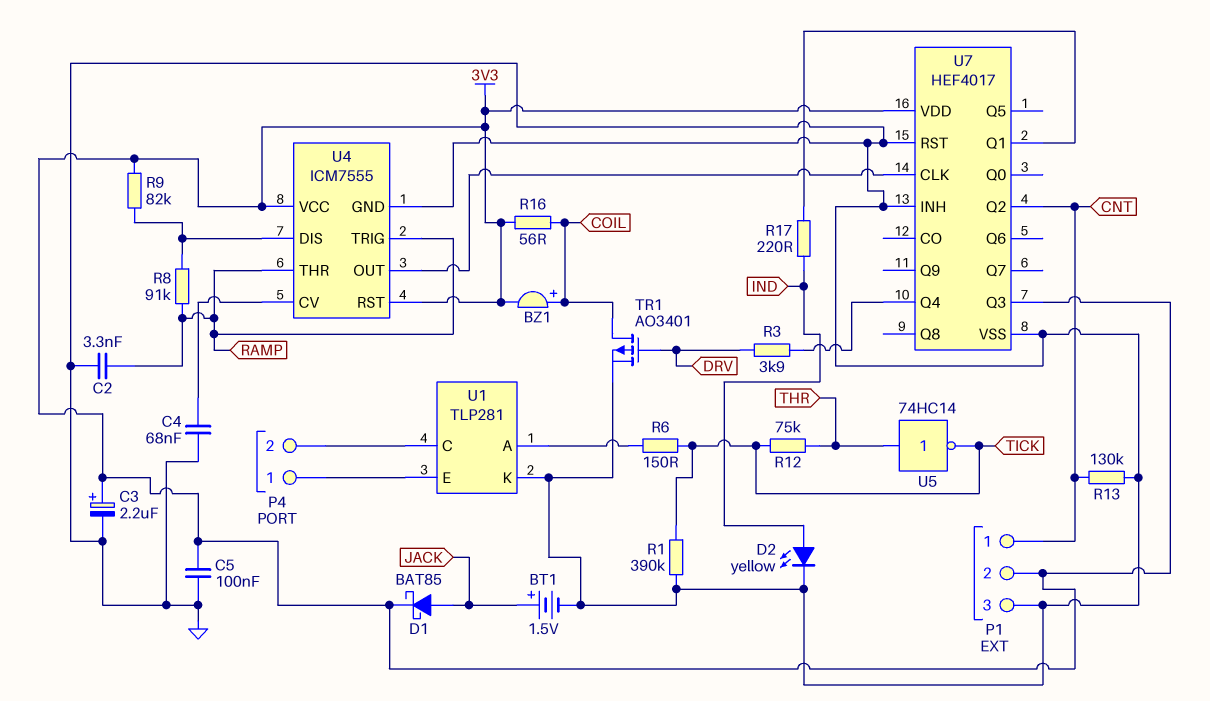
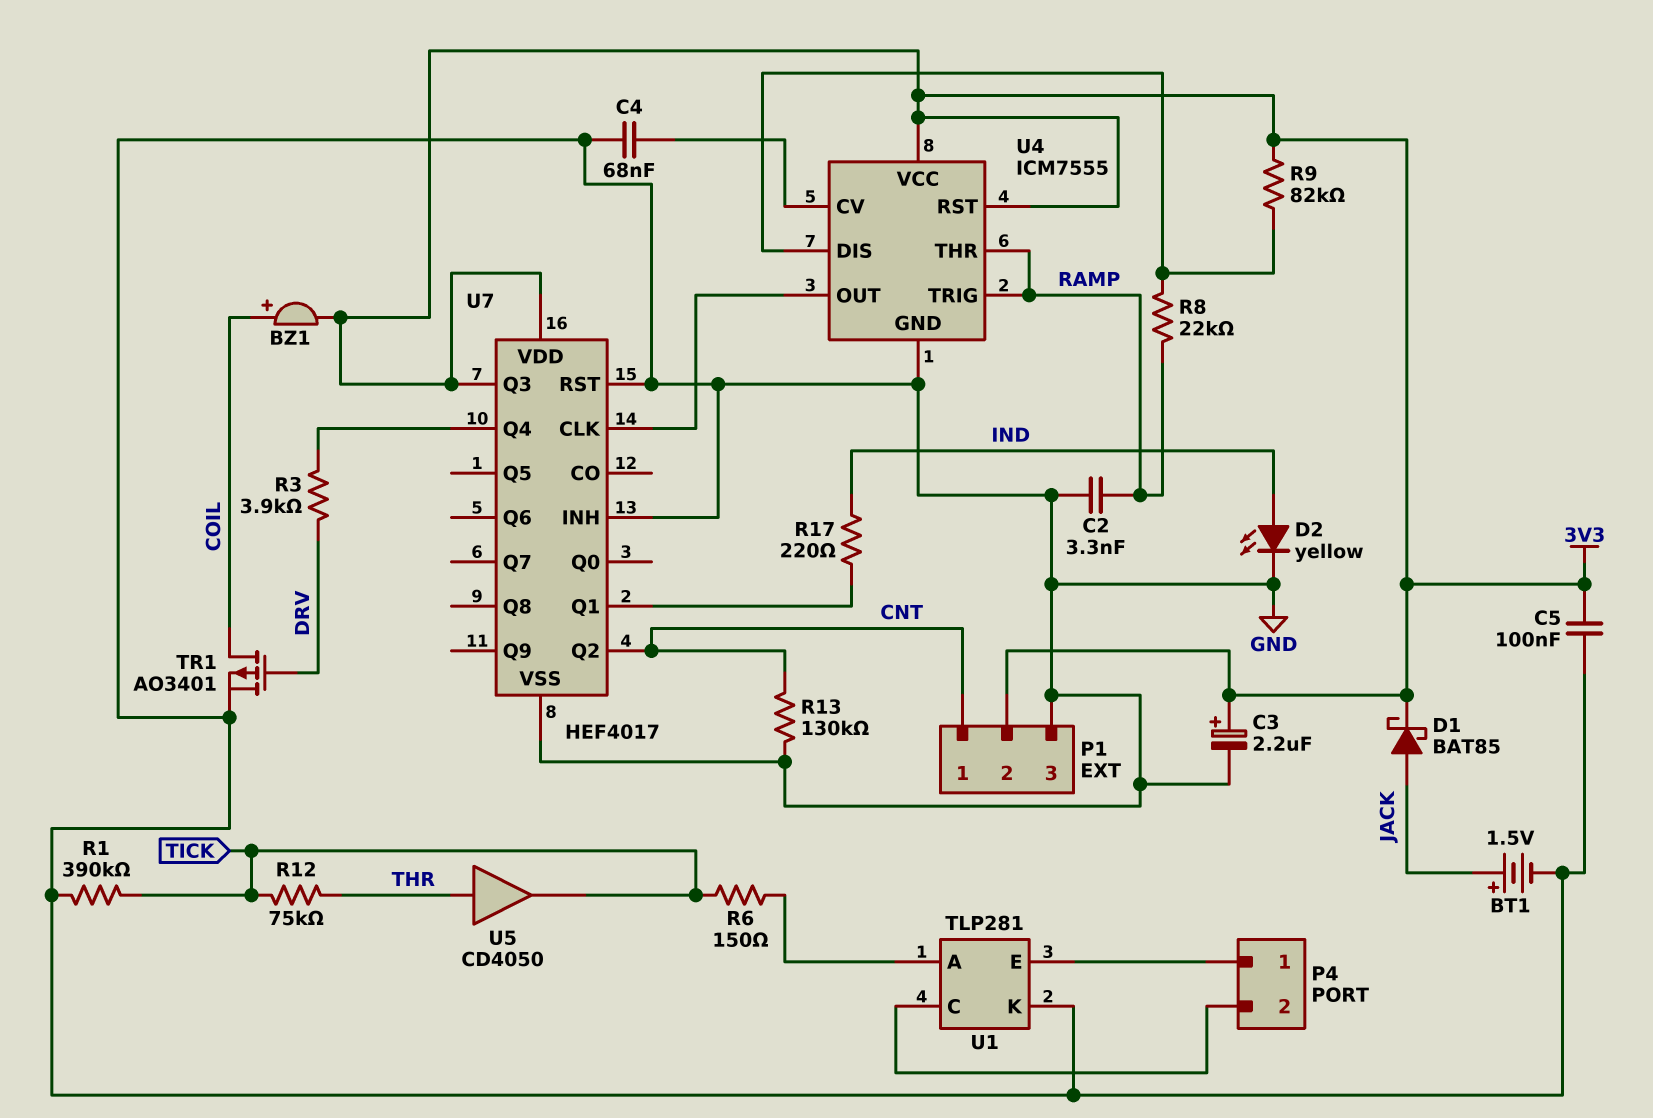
R8: 91k (RAMP, U4/DIS) -> 22k (RAMP, U4/DIS)
R16: 56 (3V3, COIL) -> none
U5: NOT 74HC14 (in THR, out TICK) -> buffer CD4050 (in THR, out TICK)

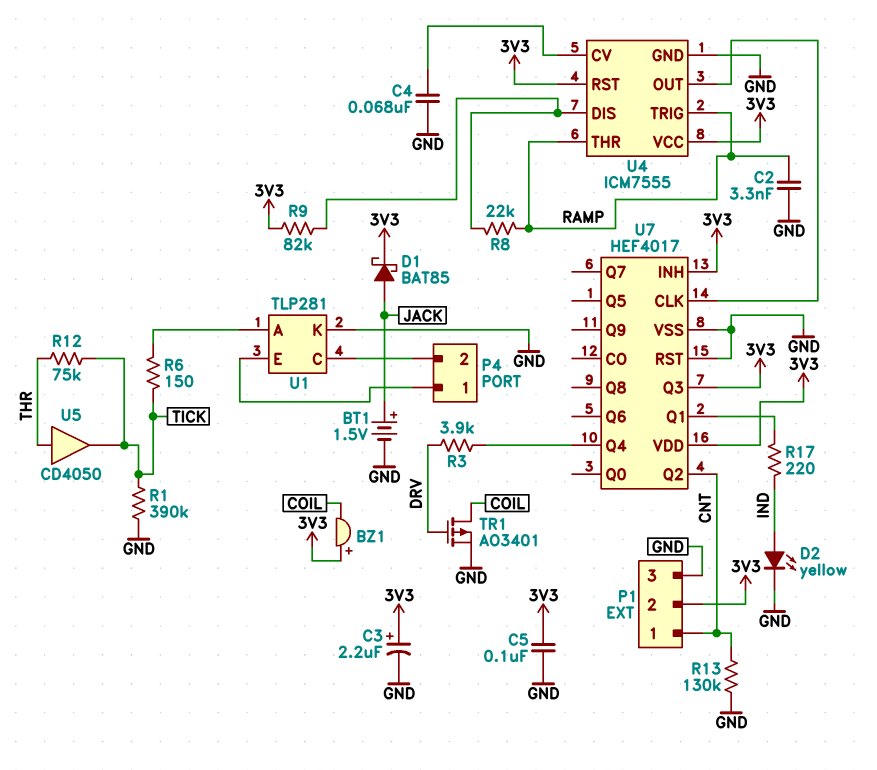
BZ1: buzzer (plus COIL, minus 3V3) -> buzzer (plus 3V3, minus COIL)
U7 pin INH: GND -> 3V3

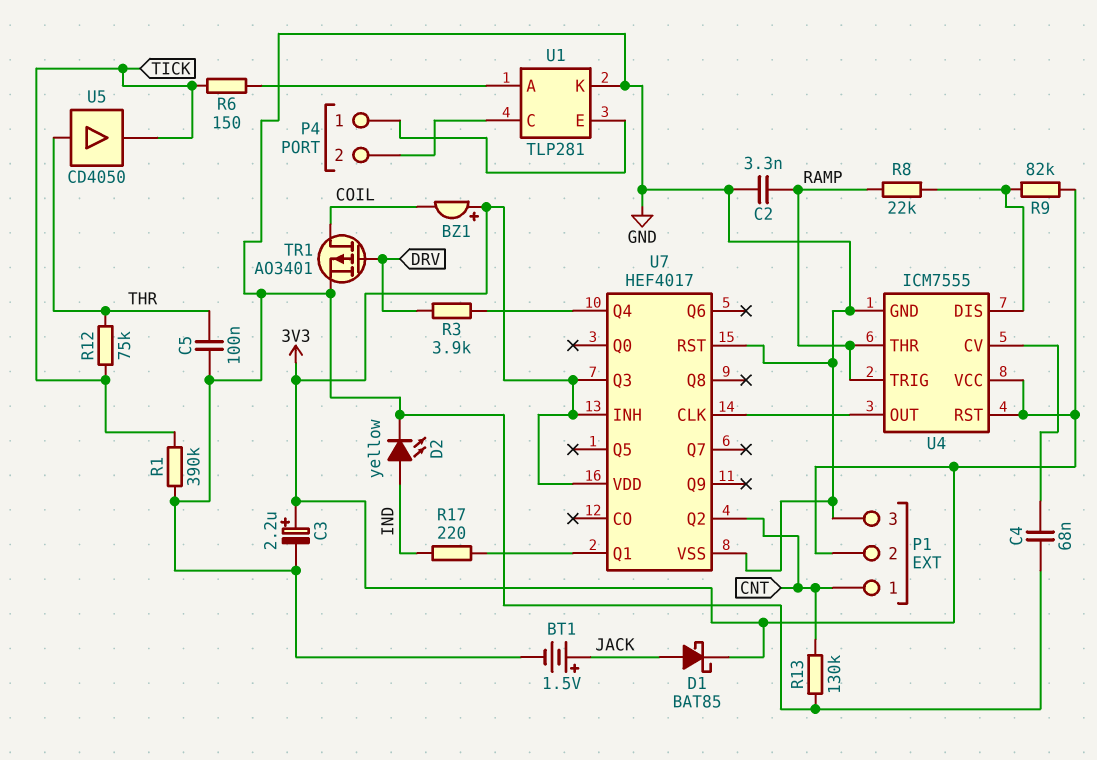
C5: 100nF (3V3, GND) -> 100nF (GND, THR)

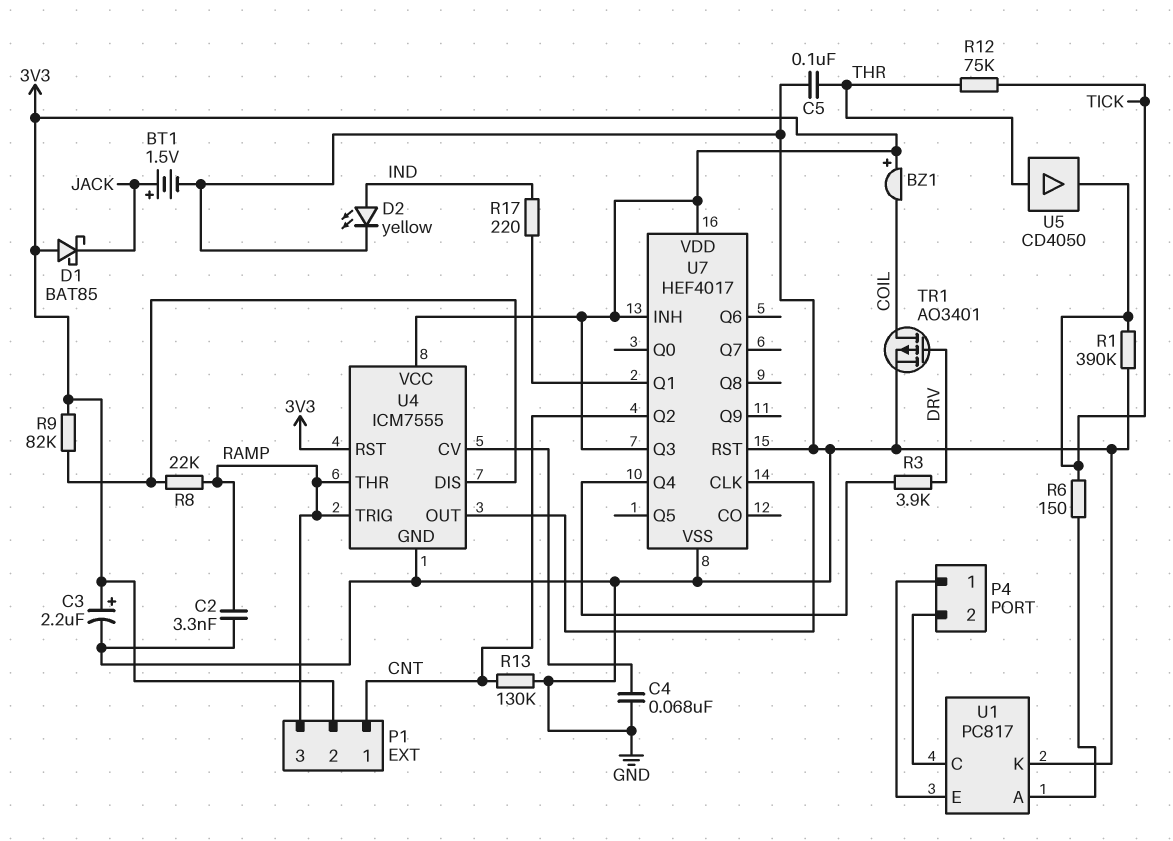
D1: schottky BAT85 (A JACK, K 3V3) -> schottky BAT85 (A 3V3, K JACK)
P1 pin 3: GND -> RAMP
U1: TLP281 -> PC817

